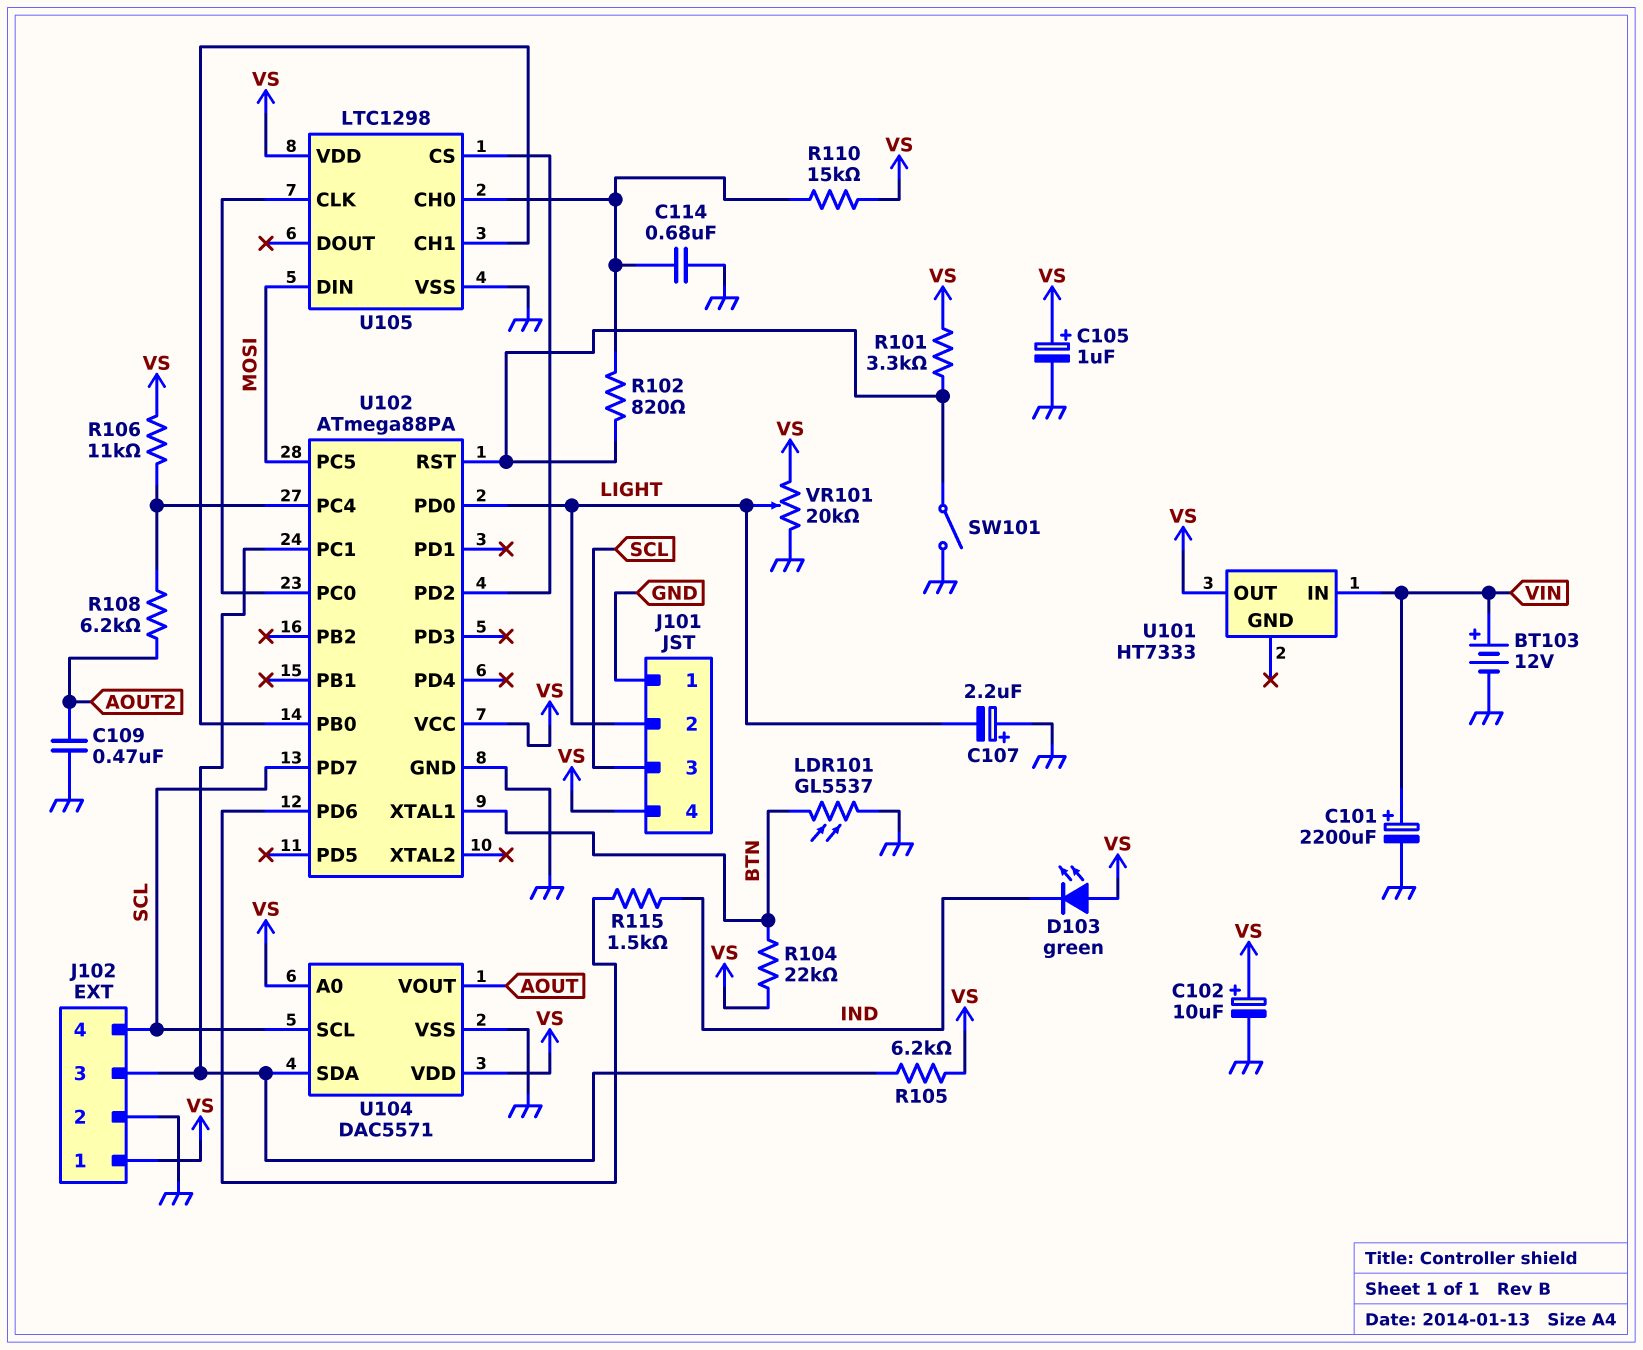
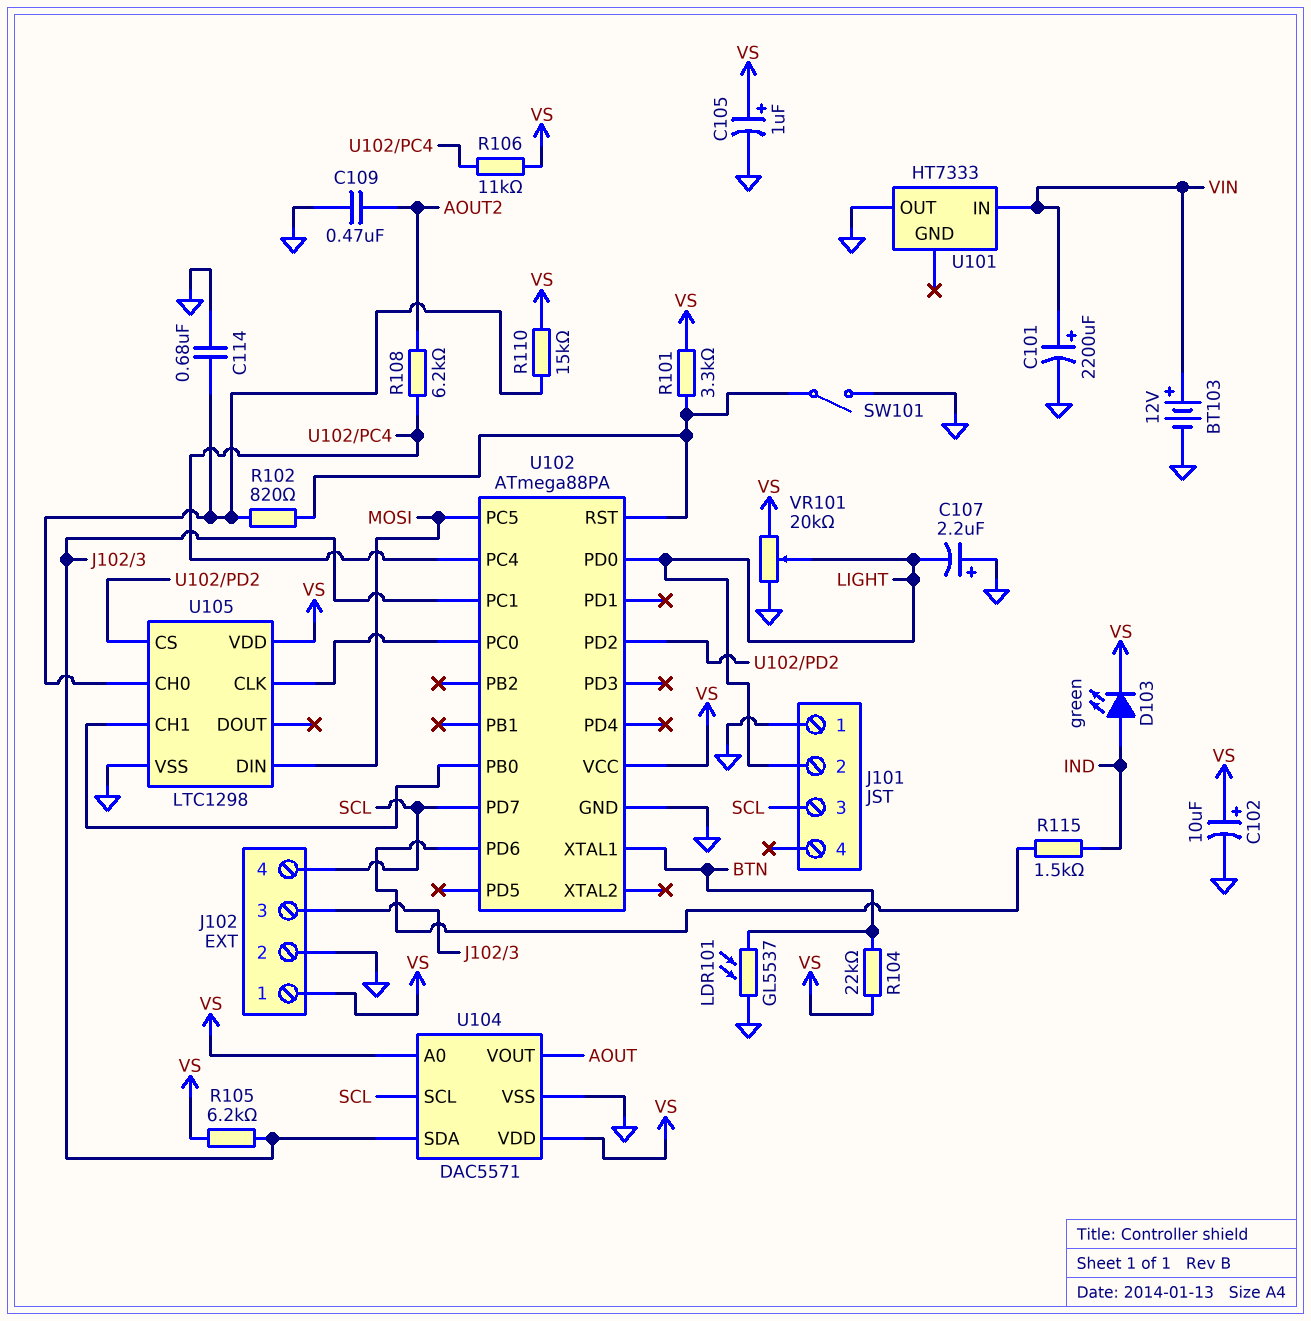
D103: LED green (A VS, K IND) -> LED green (A IND, K VS)
J101 pin 4: VS -> none
U101 pin OUT: VS -> GND

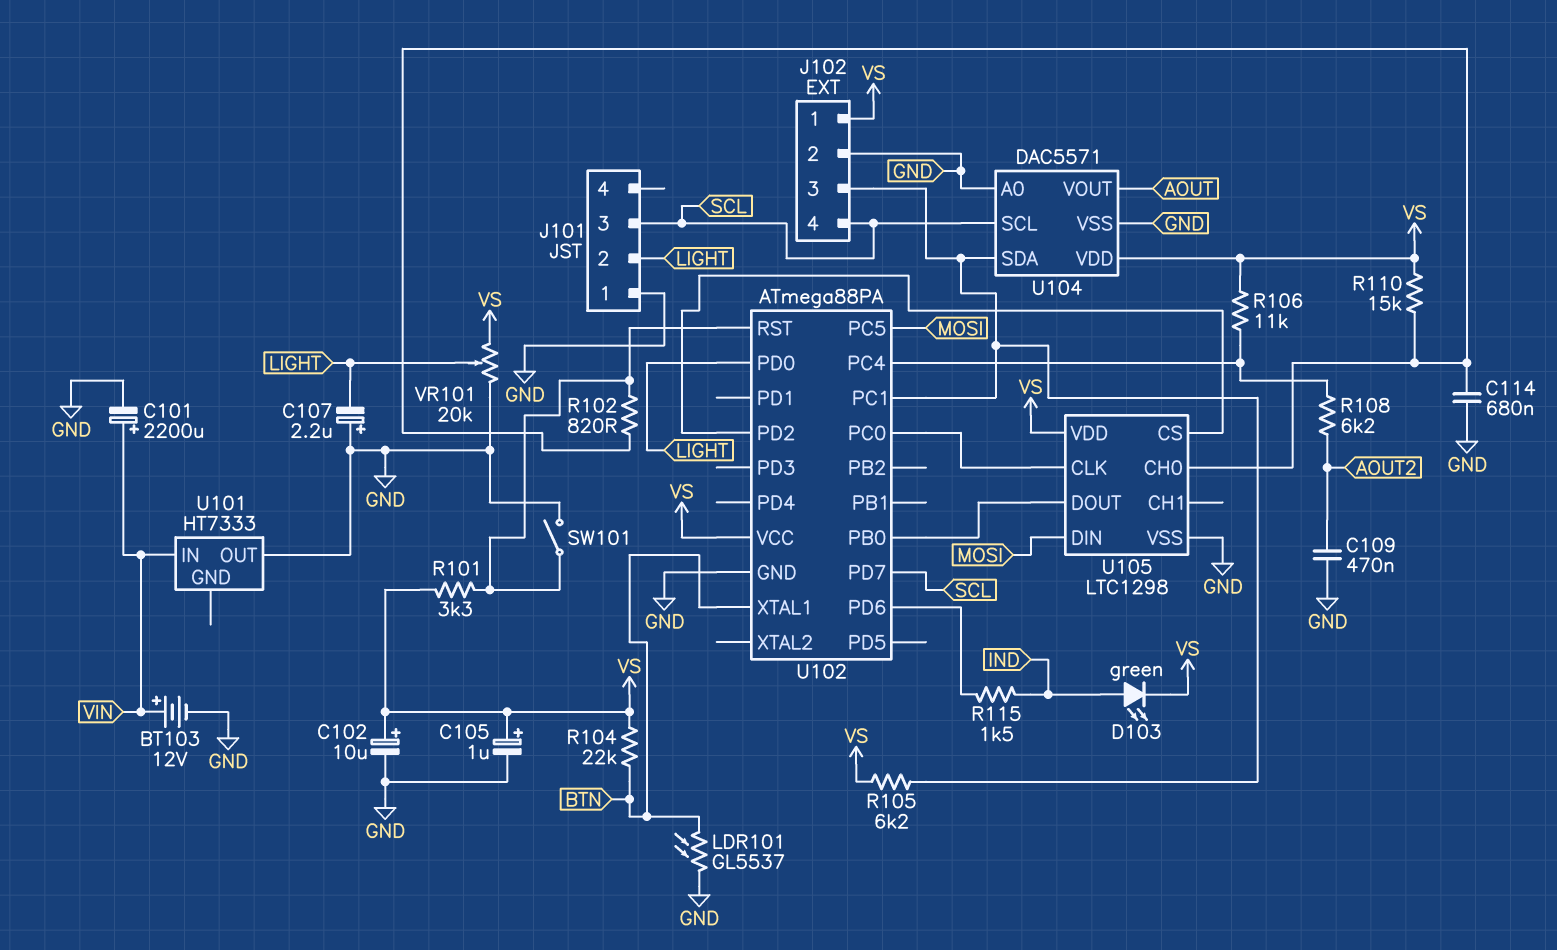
U104 pin A0: VS -> GND
U105 pin CH1: U102/PB0 -> none
U105 pin DOUT: none -> U102/PB0

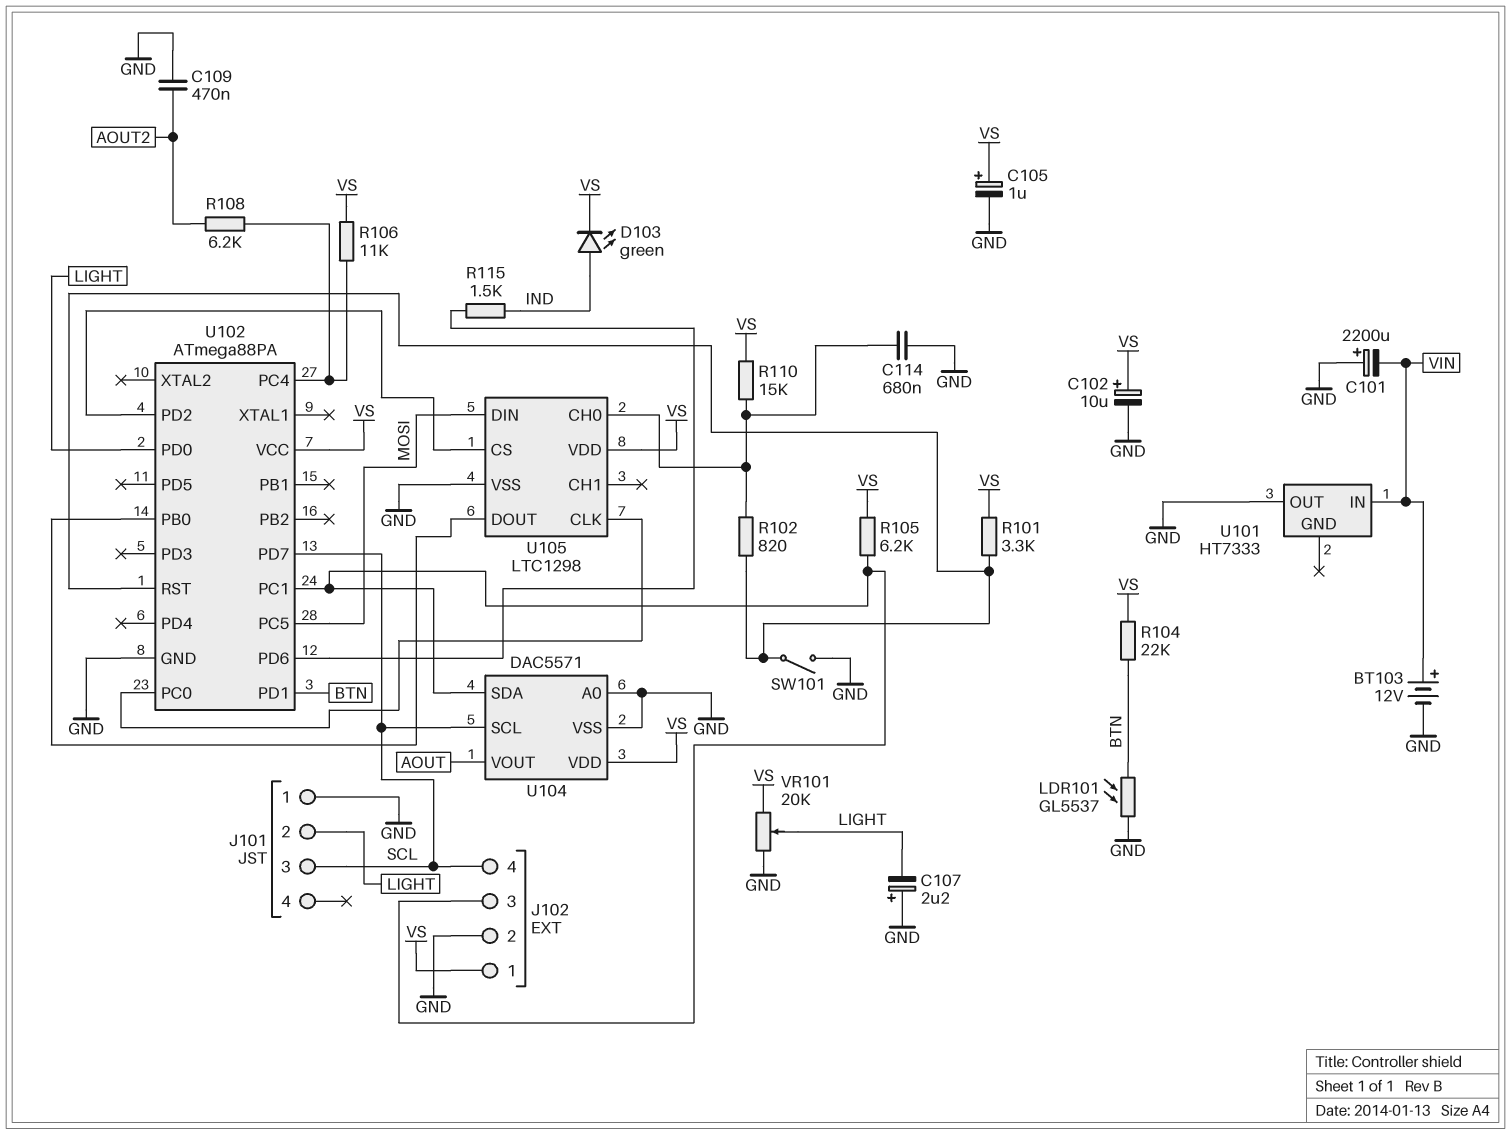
C101: 2200uF (plus VIN, minus GND) -> 2200uF (plus GND, minus VIN)
U102 pin PD1: none -> BTN
U102 pin XTAL1: BTN -> none

